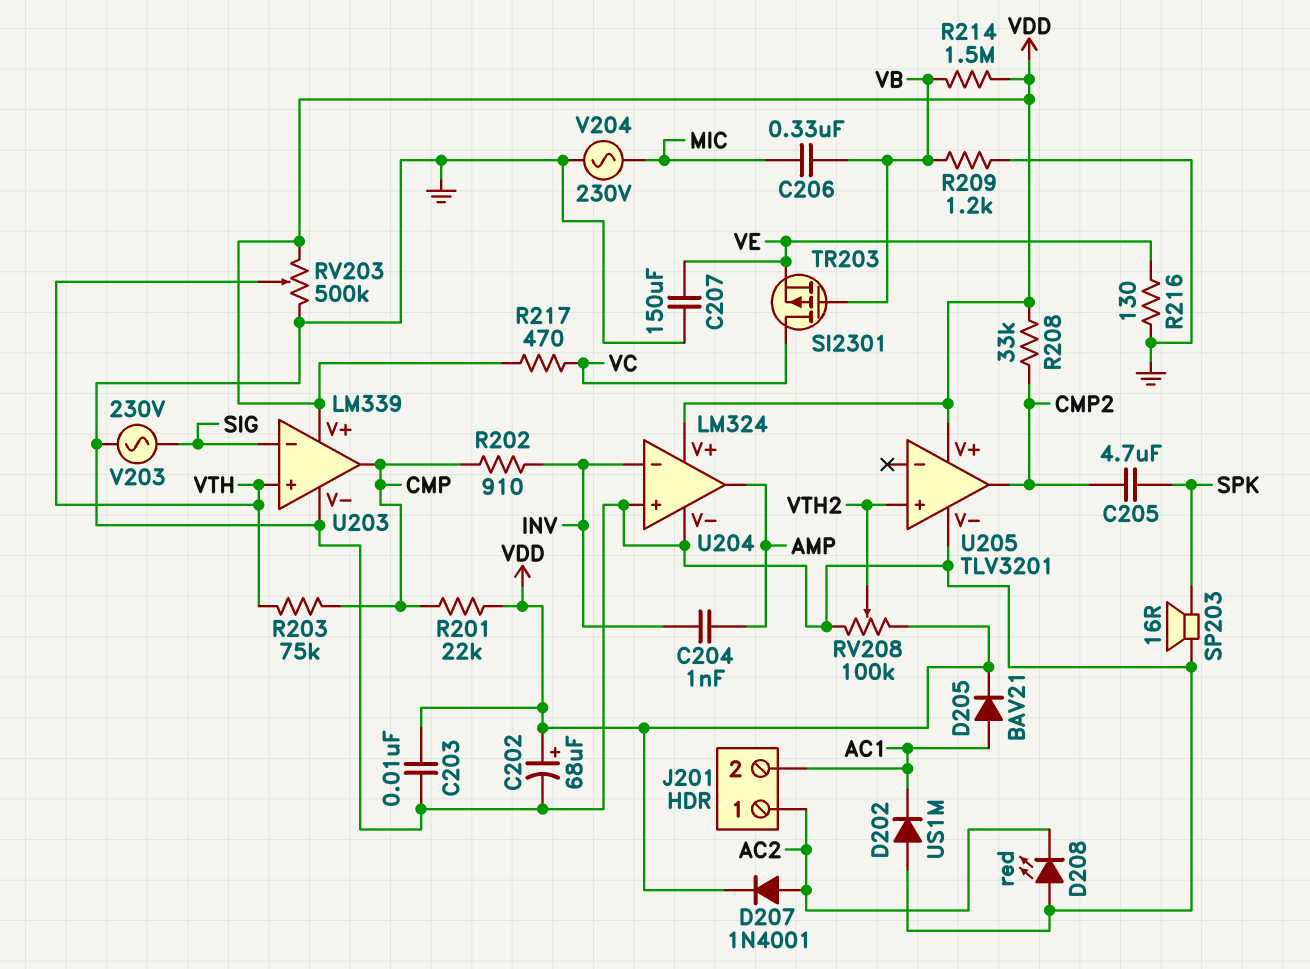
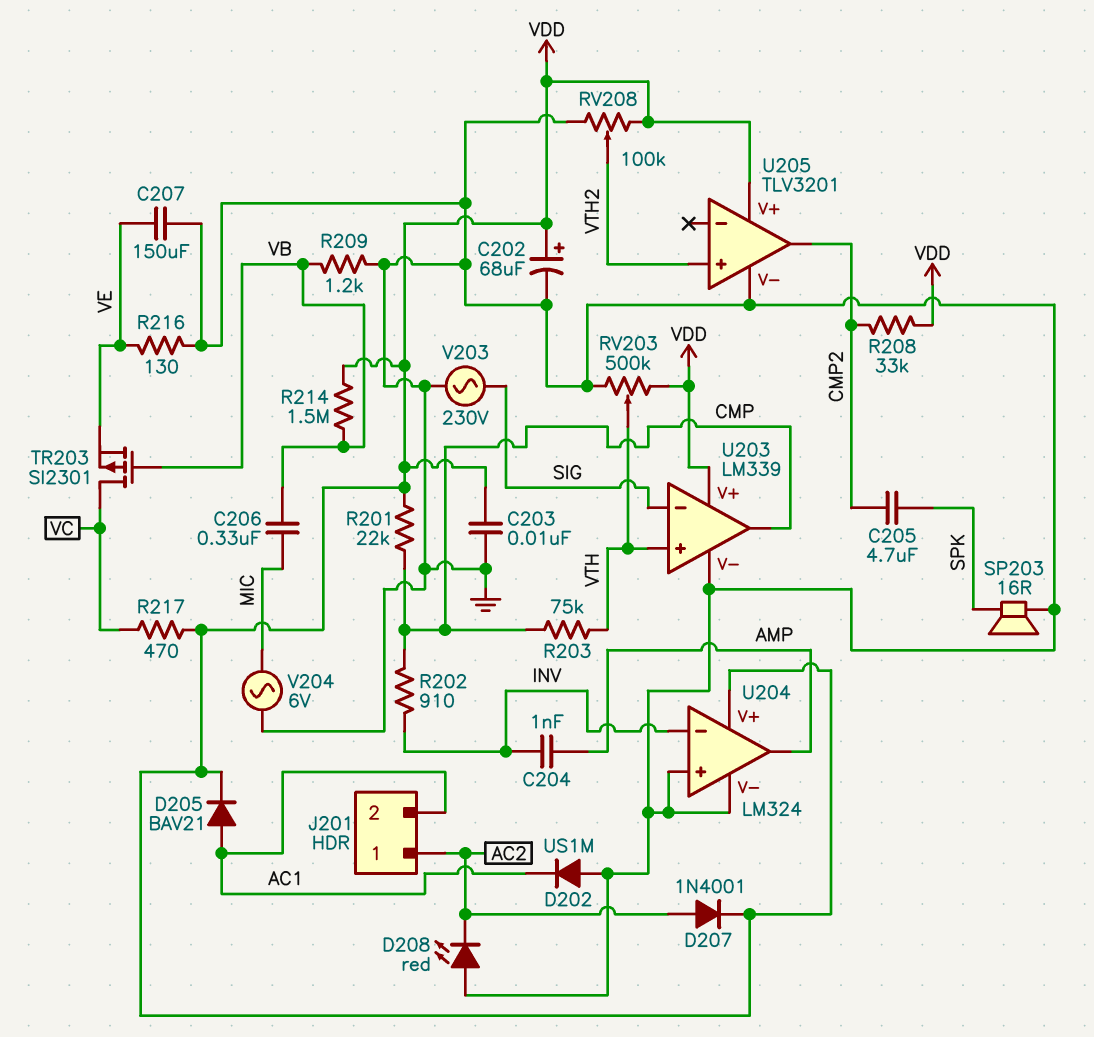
V204: AC 230V (GND, MIC) -> AC 6V (GND, MIC)

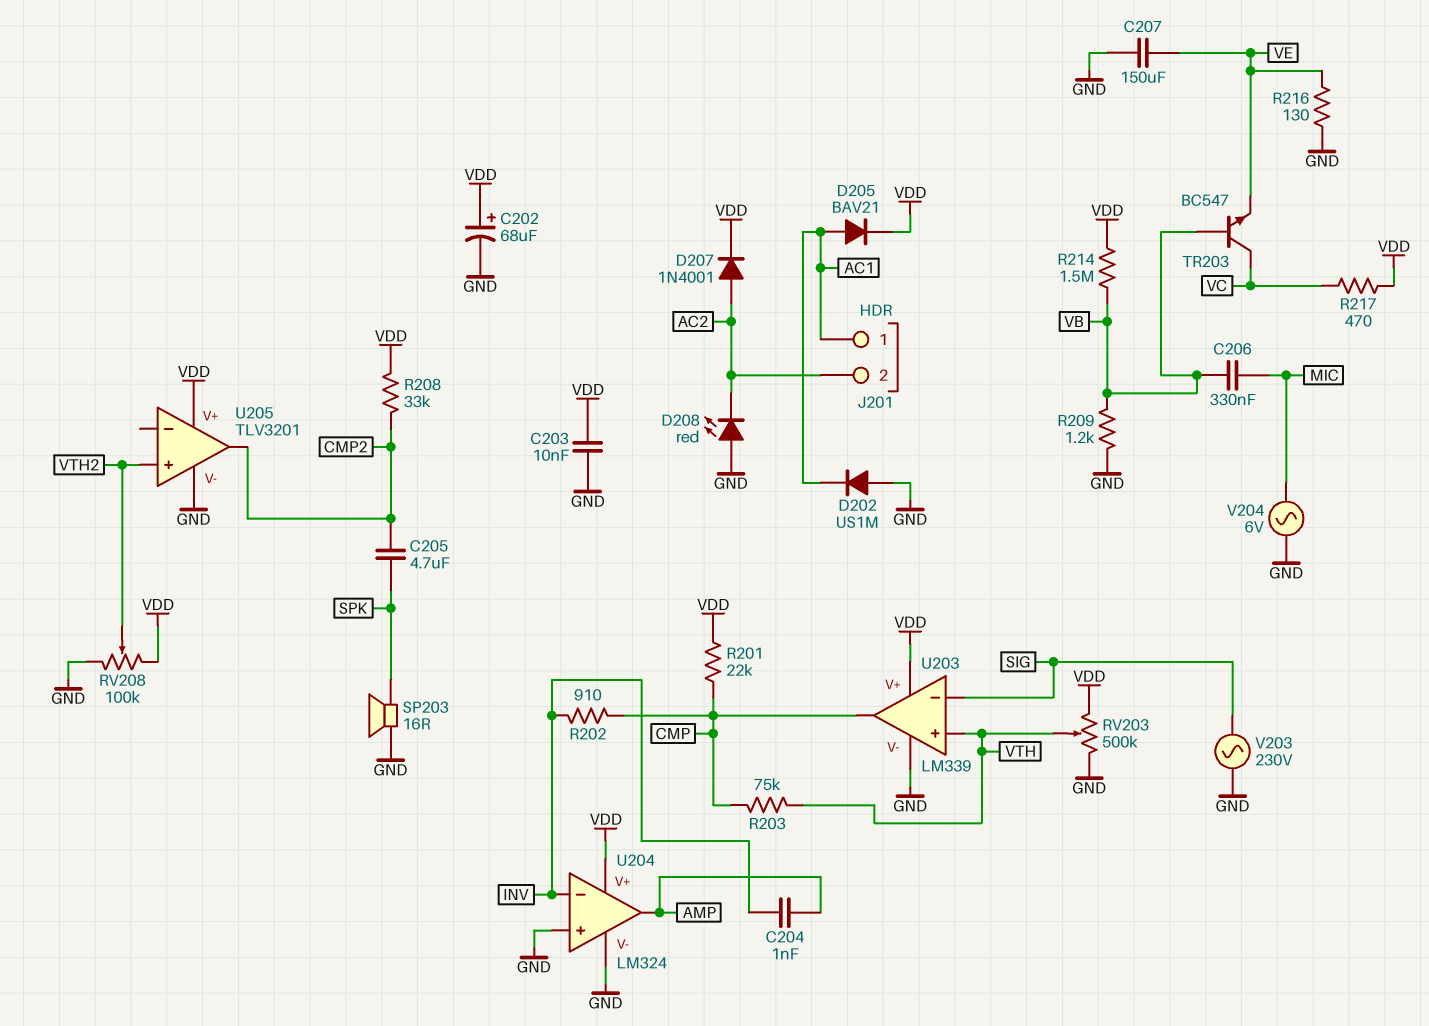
J201 pin 1: AC2 -> AC1
J201 pin 2: AC1 -> AC2
TR203: PMOS SI2301 (G VB, D VC, S VE) -> NPN BC547 (B VB, C VC, E VE)

